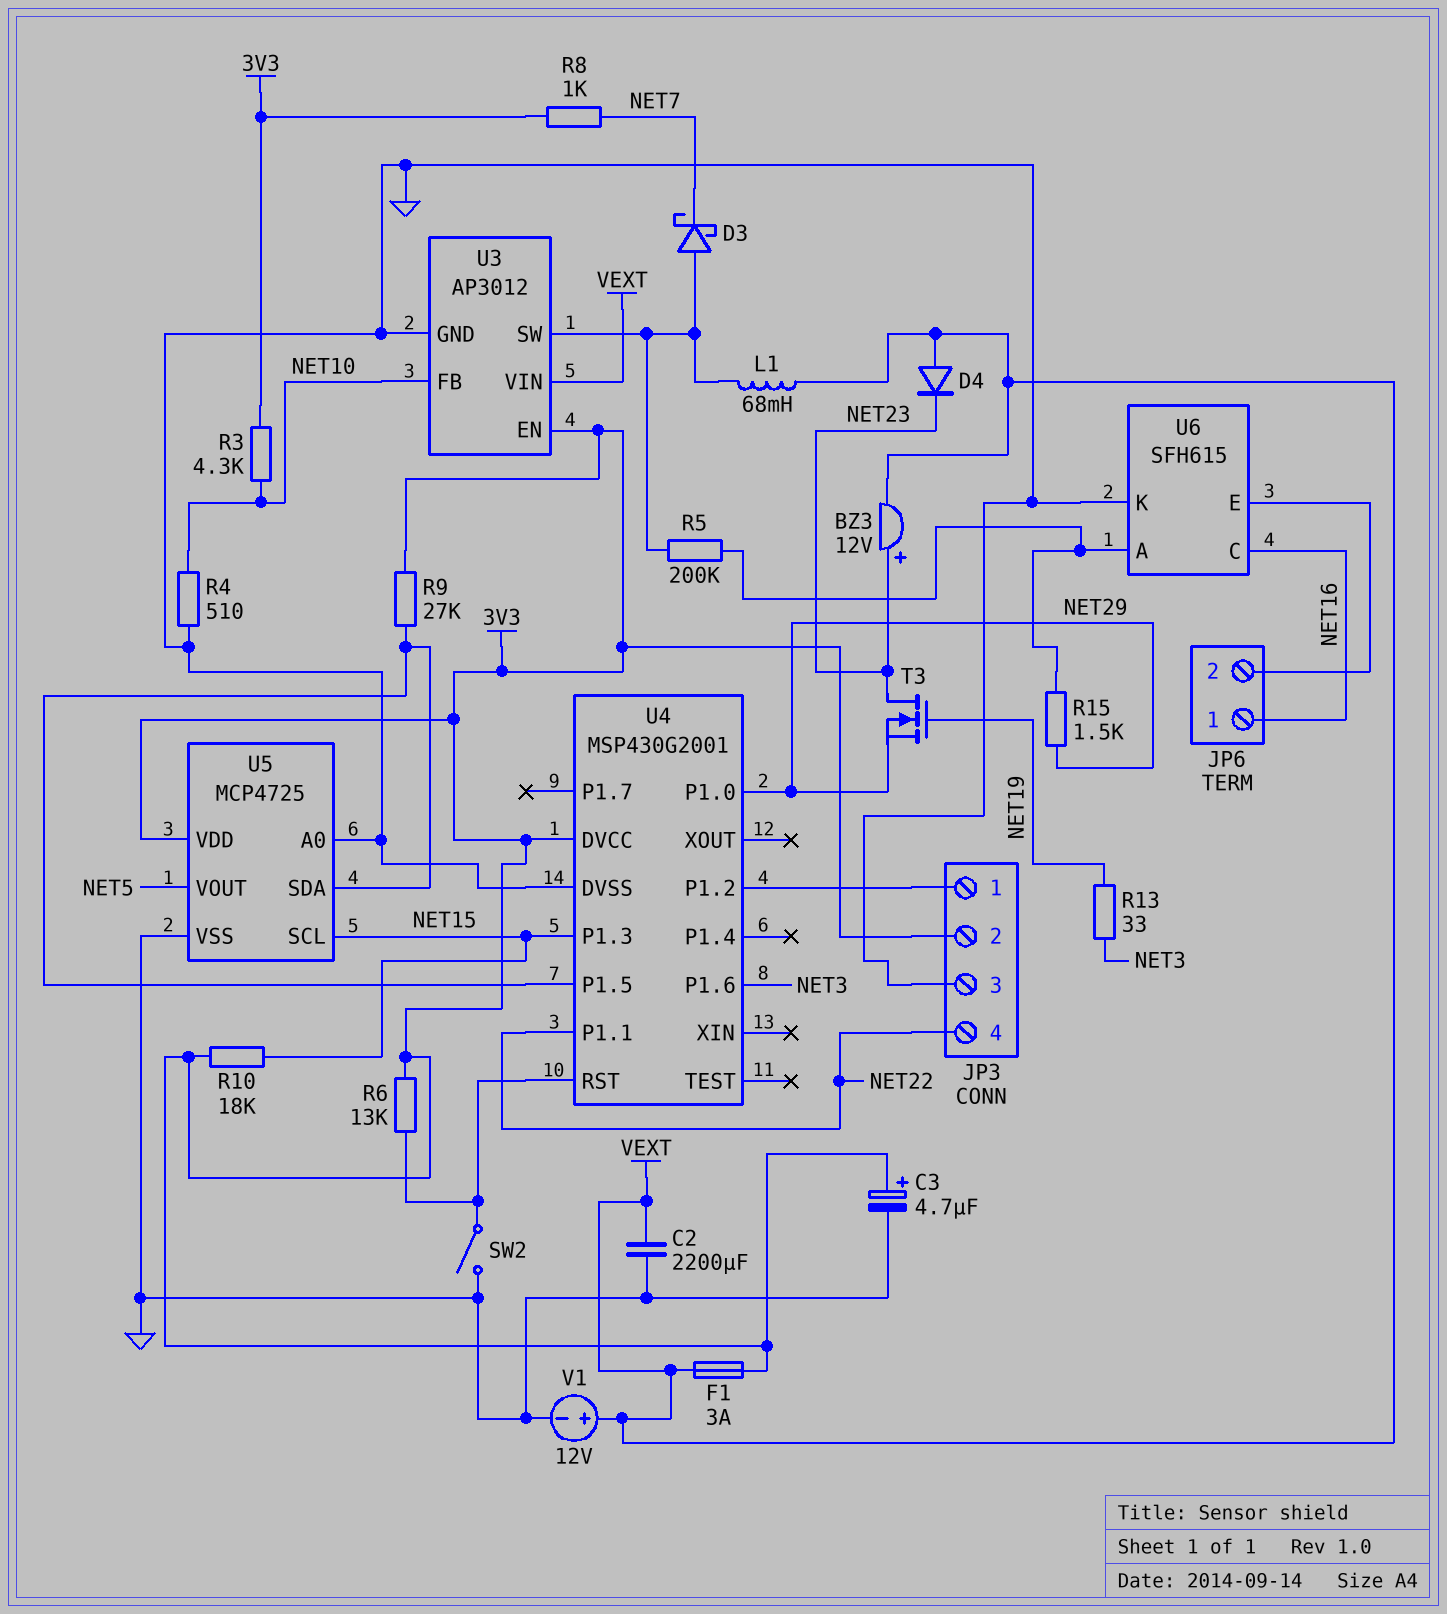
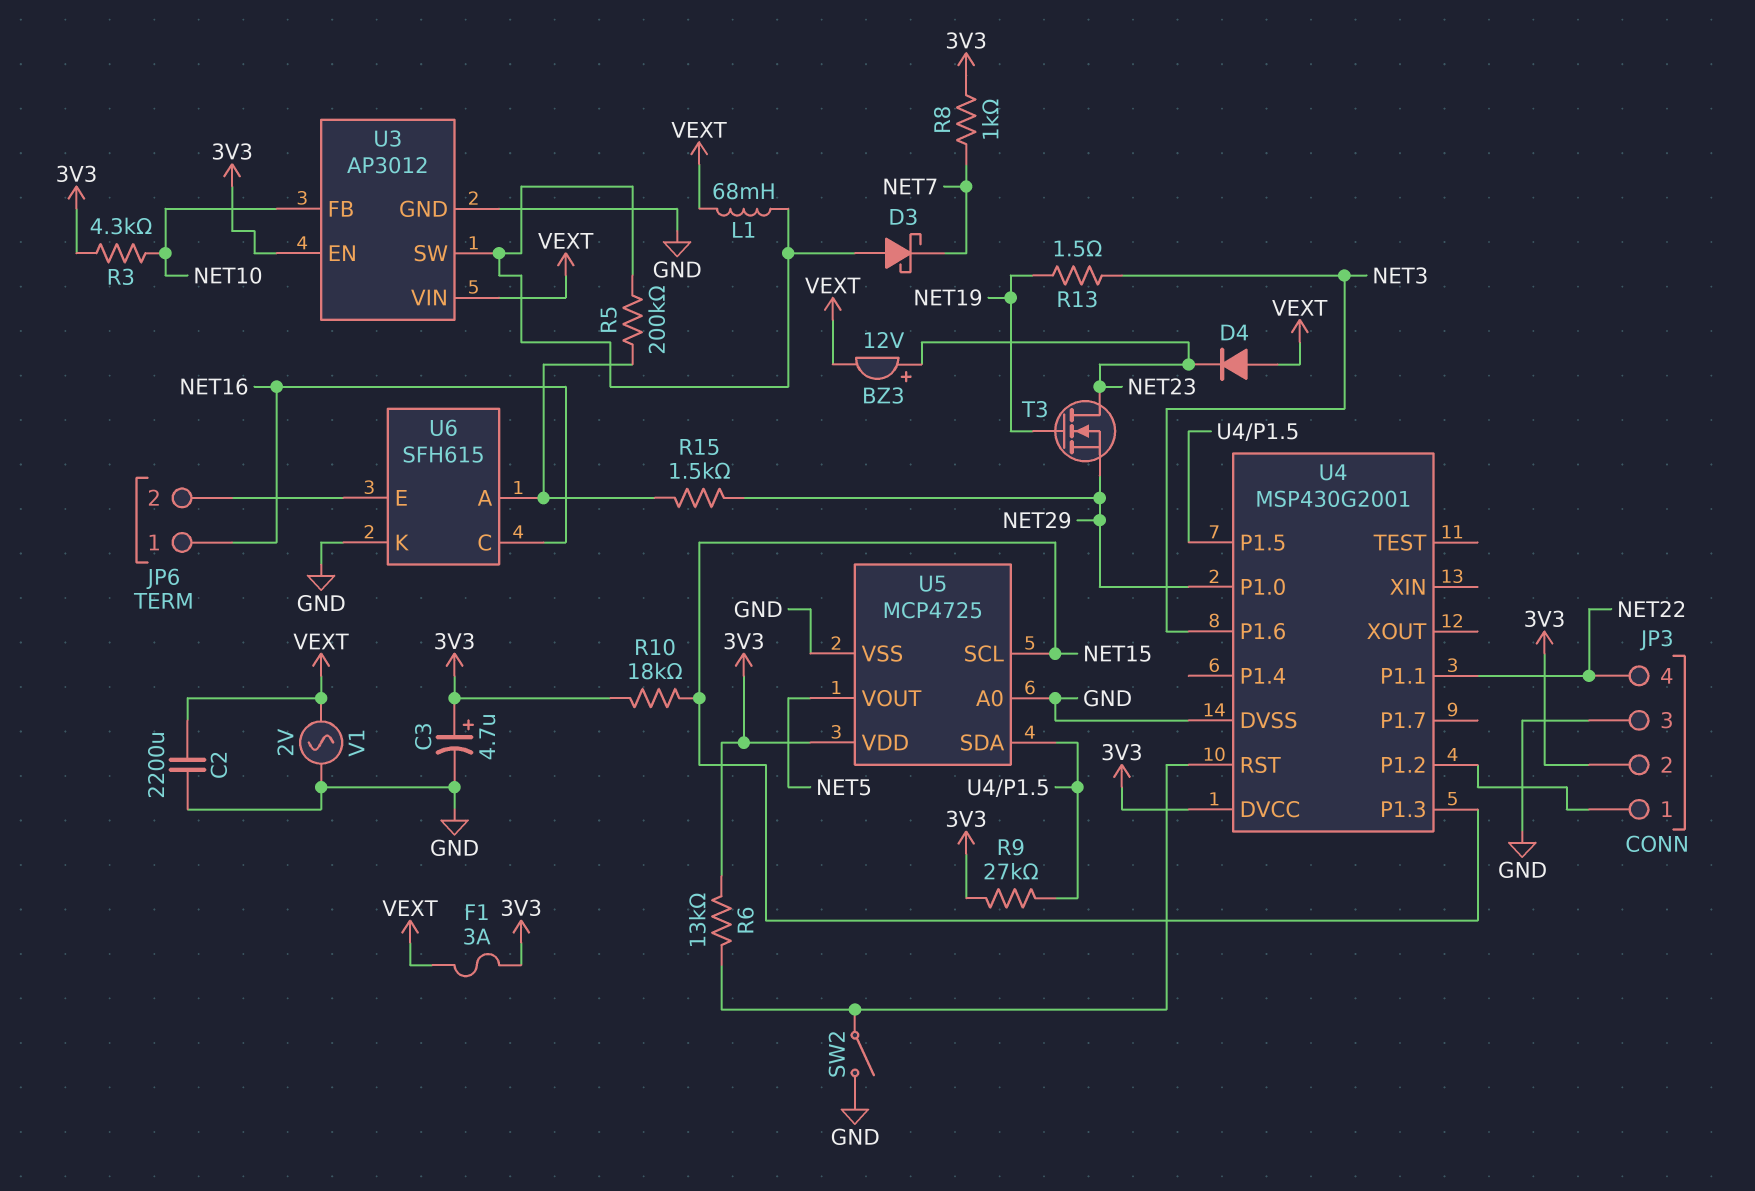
R4: 510 (GND, NET10) -> none
R13: 33 (NET3, NET19) -> 1.5 (NET3, NET19)
V1: 12V (plus VEXT, minus GND) -> AC 2V (GND, VEXT)

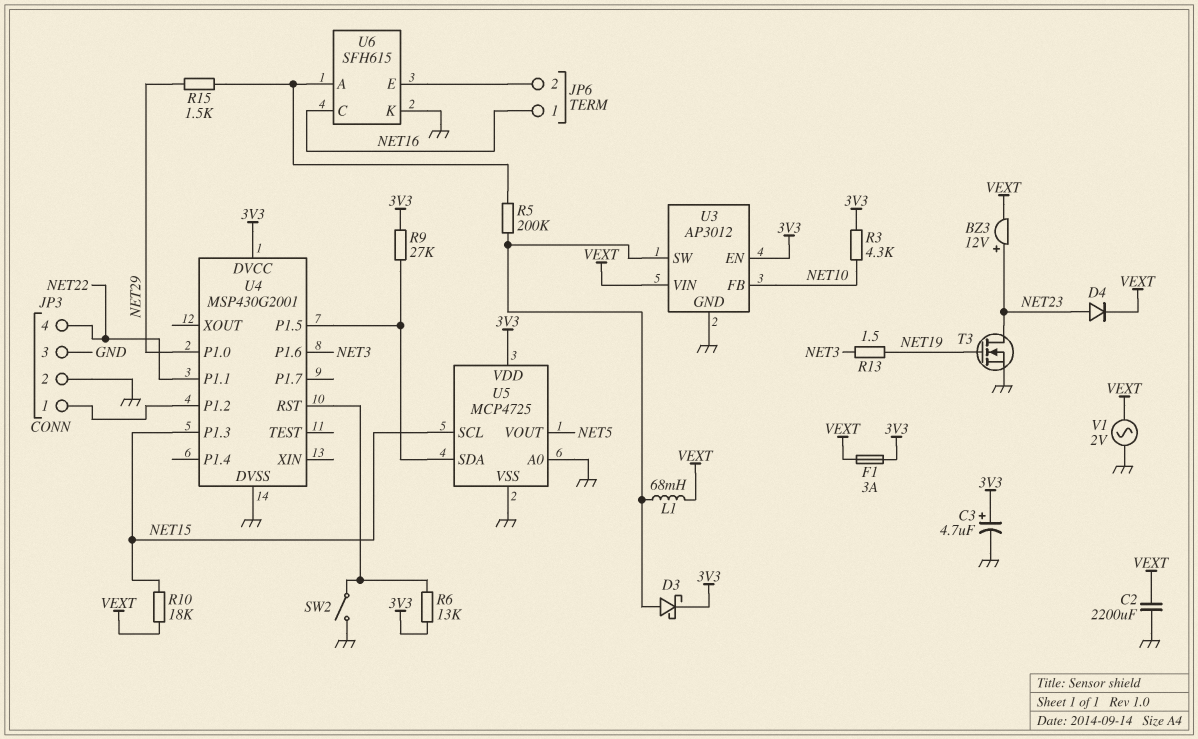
D3: schottky (A U3/SW, K NET7) -> schottky (A U3/SW, K 3V3)
D4: diode (A VEXT, K NET23) -> diode (A NET23, K VEXT)
JP3 pin 2: 3V3 -> GND
R8: 1k (3V3, NET7) -> none
R10: 18k (3V3, NET15) -> 18k (NET15, VEXT)
T3: NMOS (G NET19, D NET23, S NET29) -> NMOS (G NET19, D NET23, S GND)

